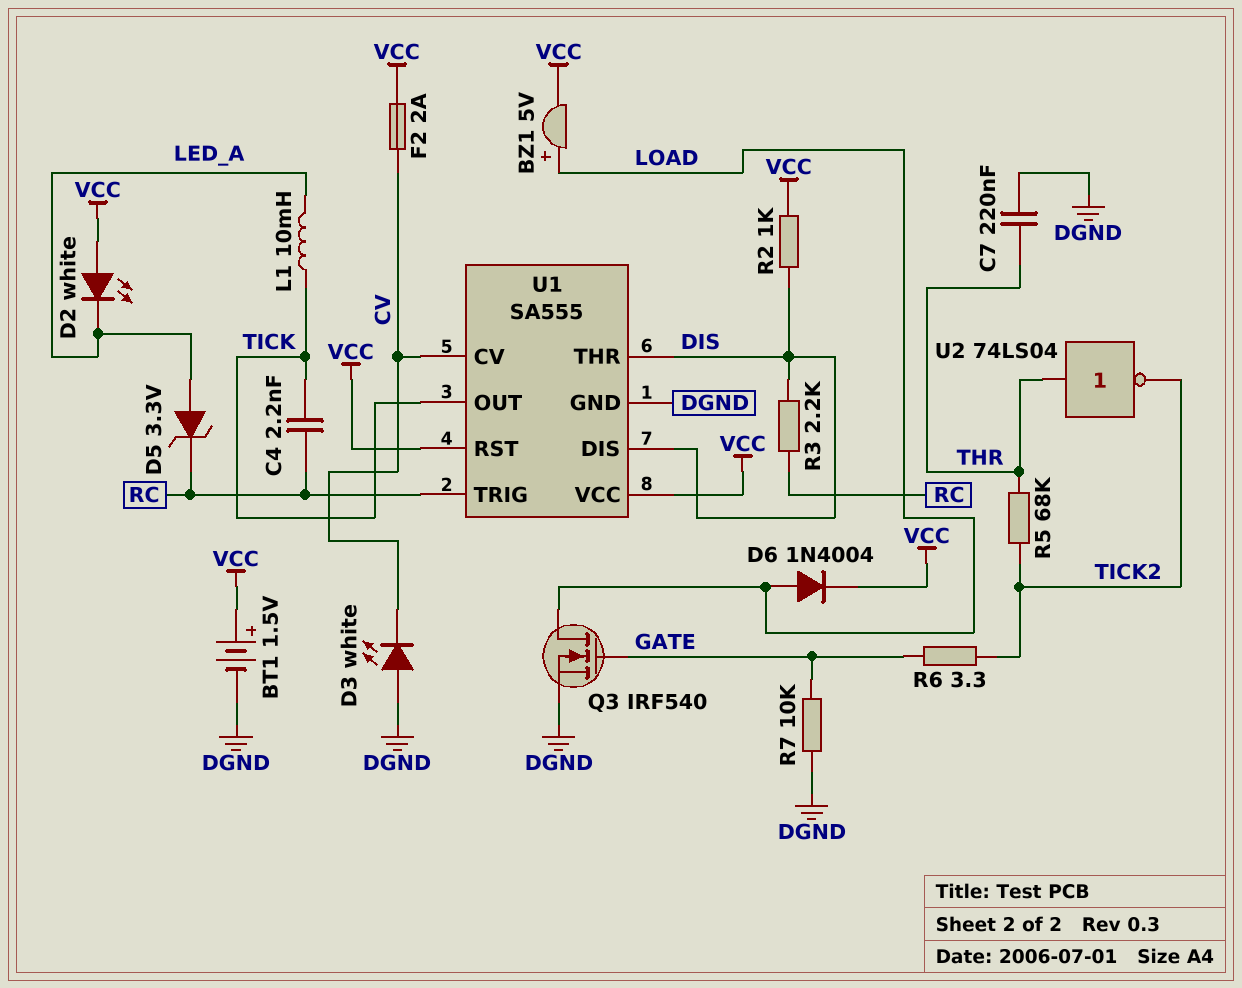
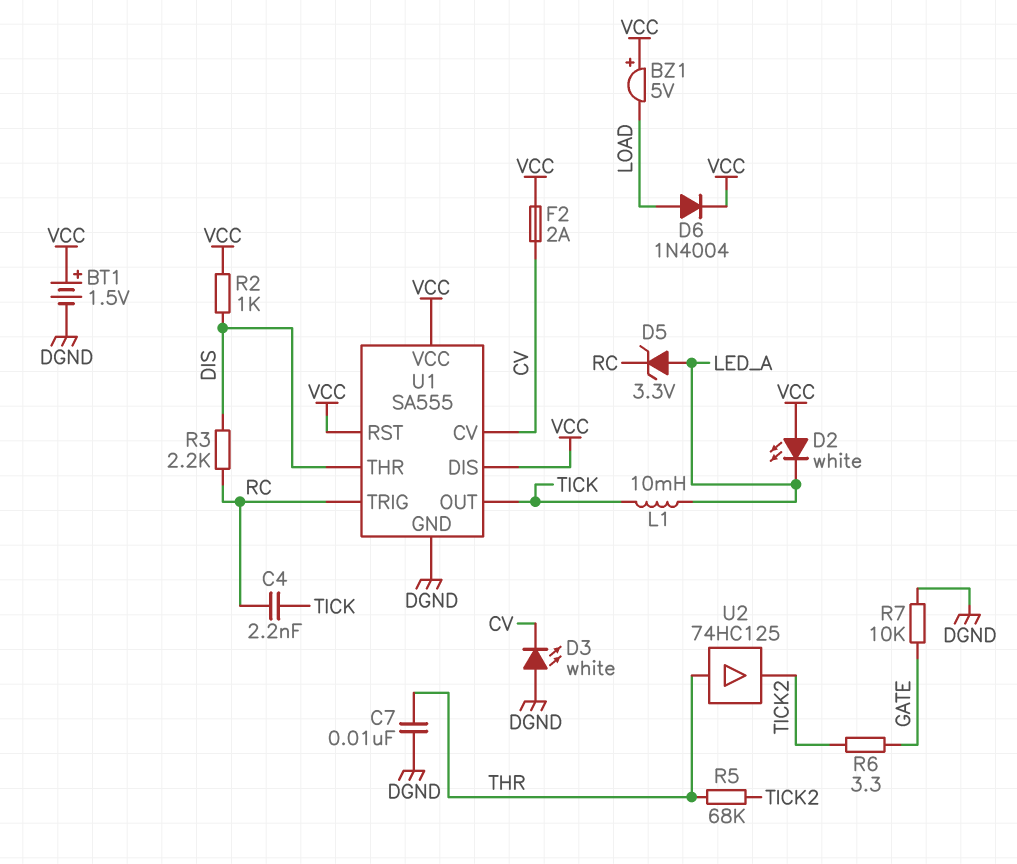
BZ1: buzzer 5V (plus LOAD, minus VCC) -> buzzer 5V (plus VCC, minus LOAD)
C7: 220nF (DGND, THR) -> 10nF (DGND, THR)
Q3: NMOS IRF540 (G GATE, D LOAD, S DGND) -> none
U1 pin DIS: DIS -> VCC
U2: NOT 74LS04 (in THR, out TICK2) -> buffer 74HC125 (in THR, out TICK2)

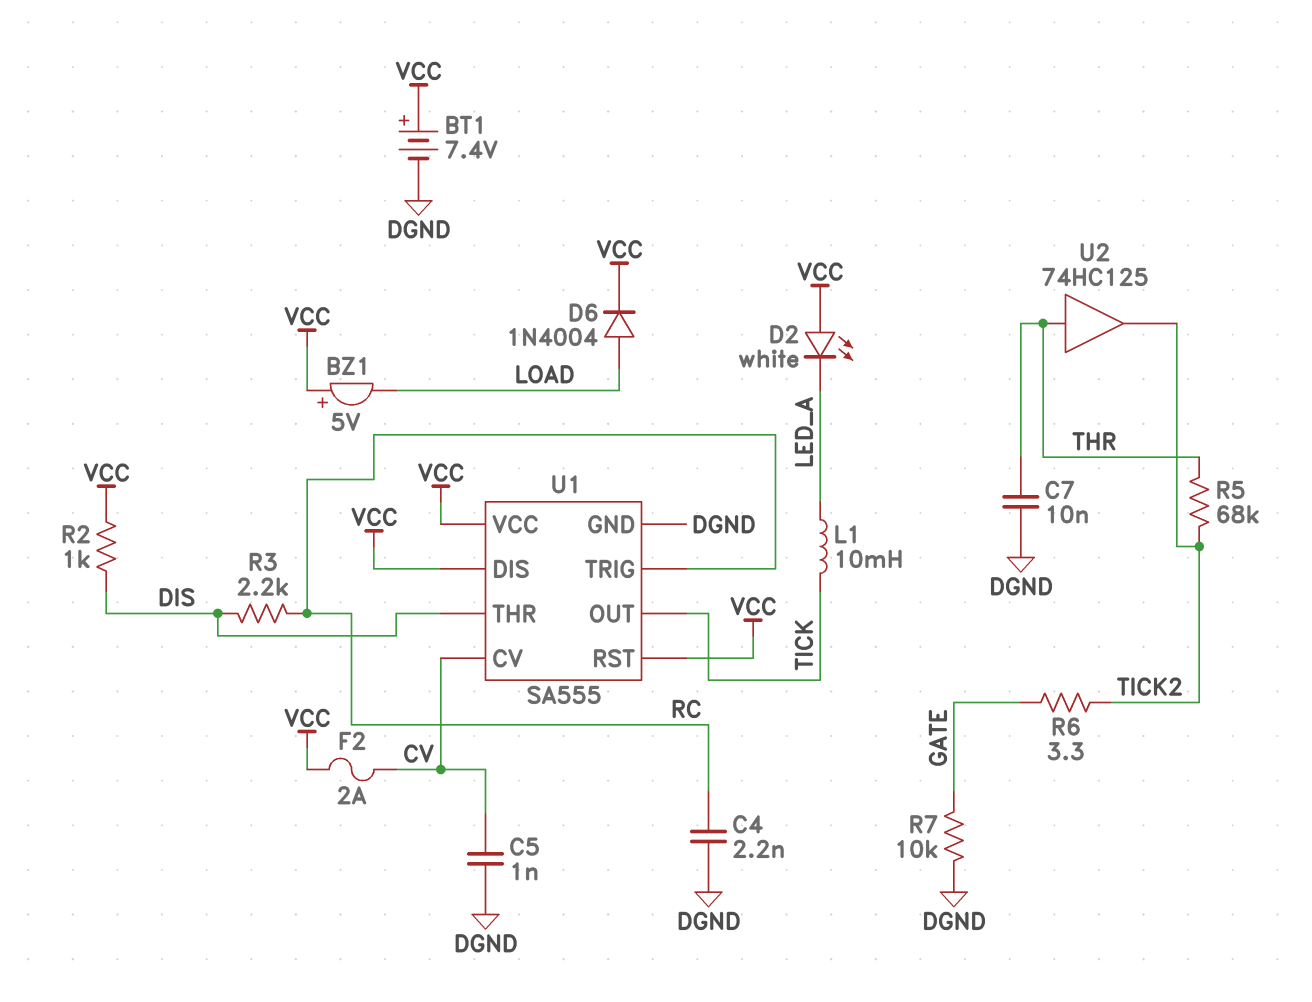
BT1: 1.5V (plus VCC, minus DGND) -> 7.4V (plus VCC, minus DGND)
C4: 2.2nF (RC, TICK) -> 2.2nF (DGND, RC)
C5: none -> 1nF (CV, DGND)
D3: LED white (A DGND, K CV) -> none
D5: zener 3.3V (A LED_A, K RC) -> none

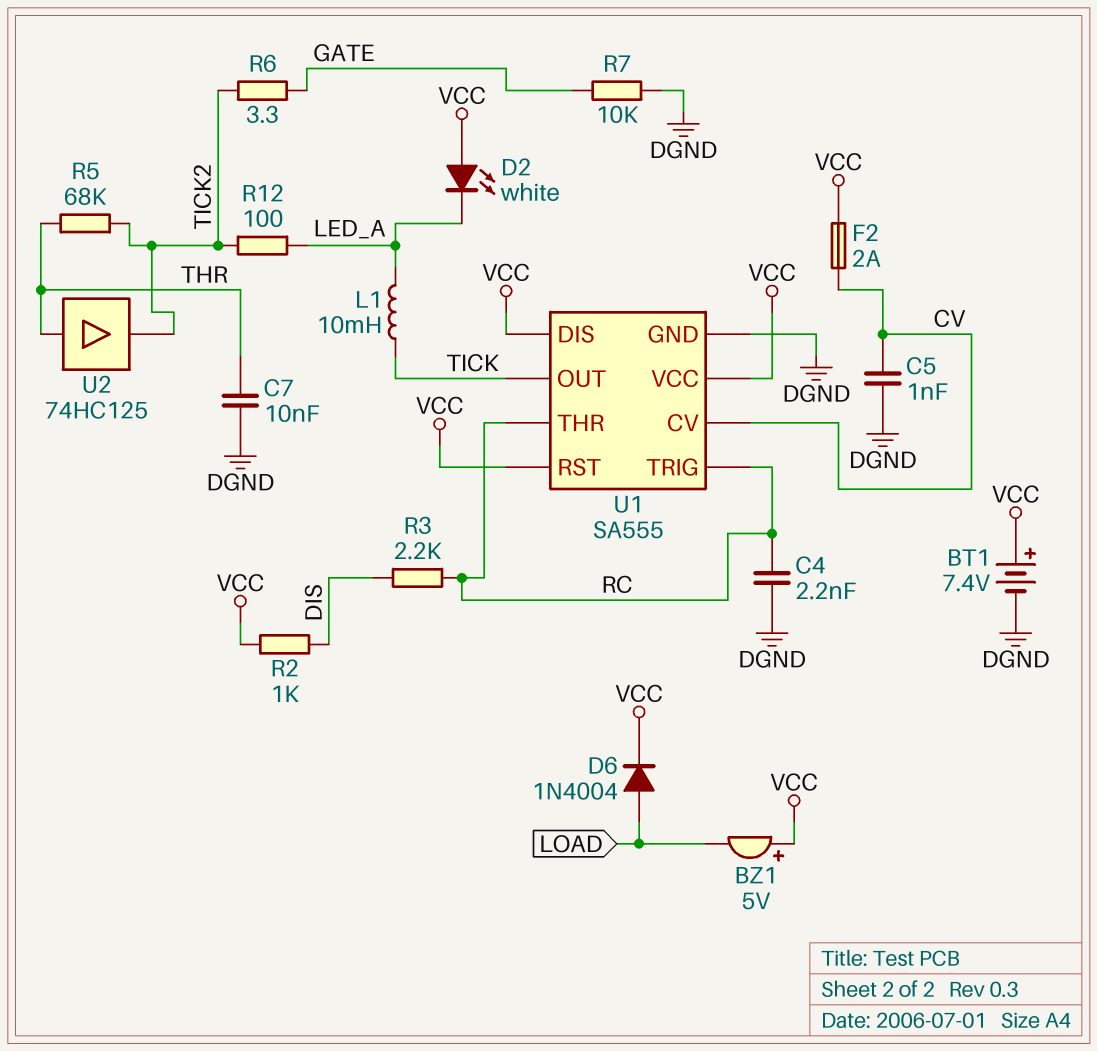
R12: none -> 100 (LED_A, TICK2)
U1 pin THR: DIS -> RC

